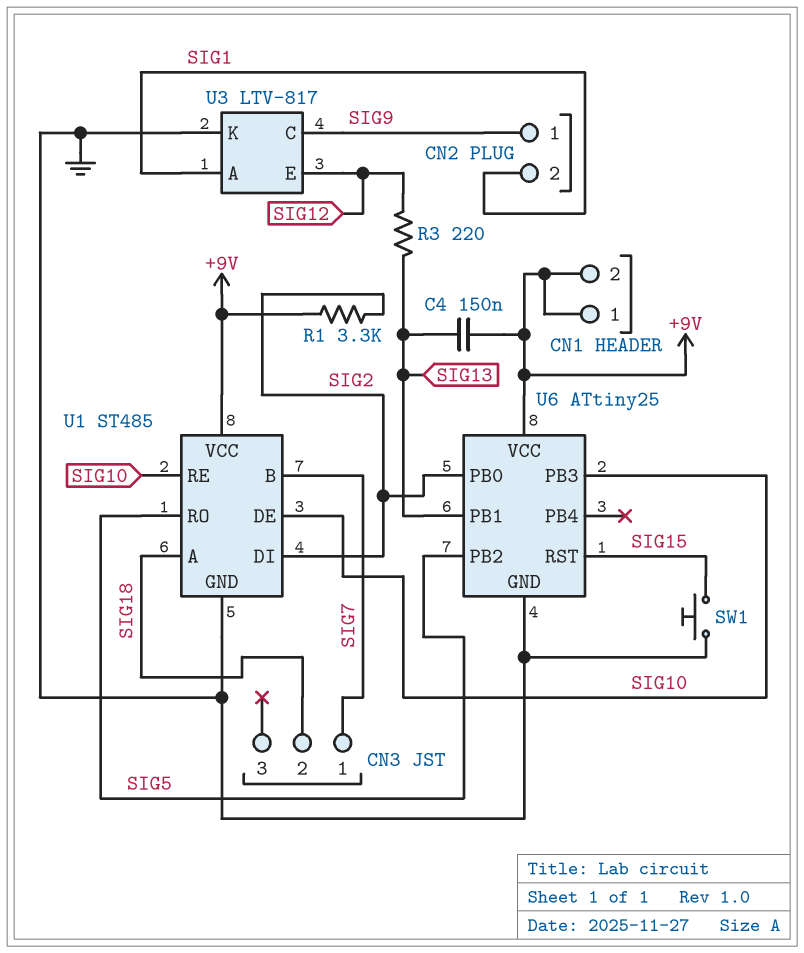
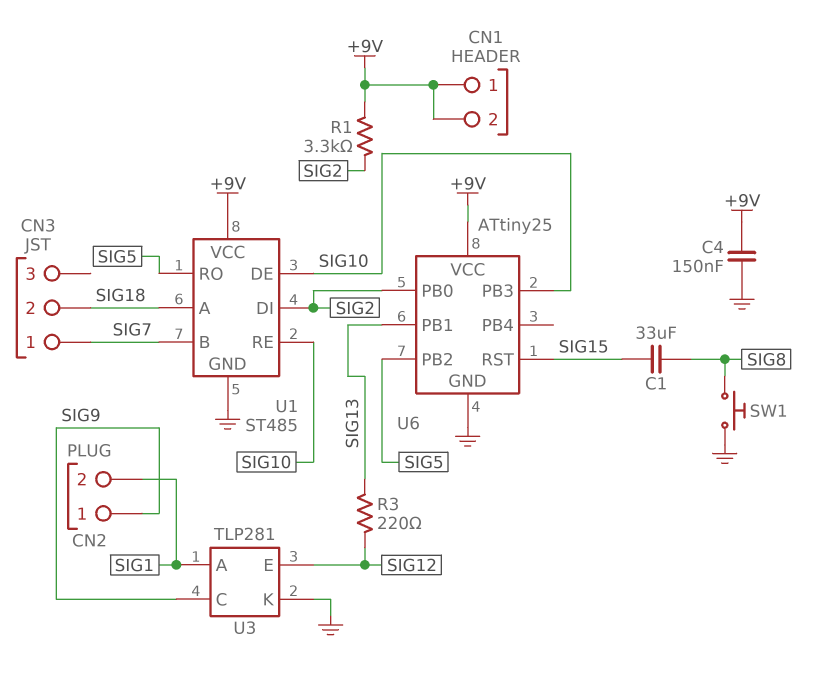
C1: none -> 33uF (SIG8, SIG15)
C4: 150nF (+9V, SIG13) -> 150nF (+9V, GND)
SW1: button (GND, SIG15) -> button (GND, SIG8)
U3: LTV-817 -> TLP281

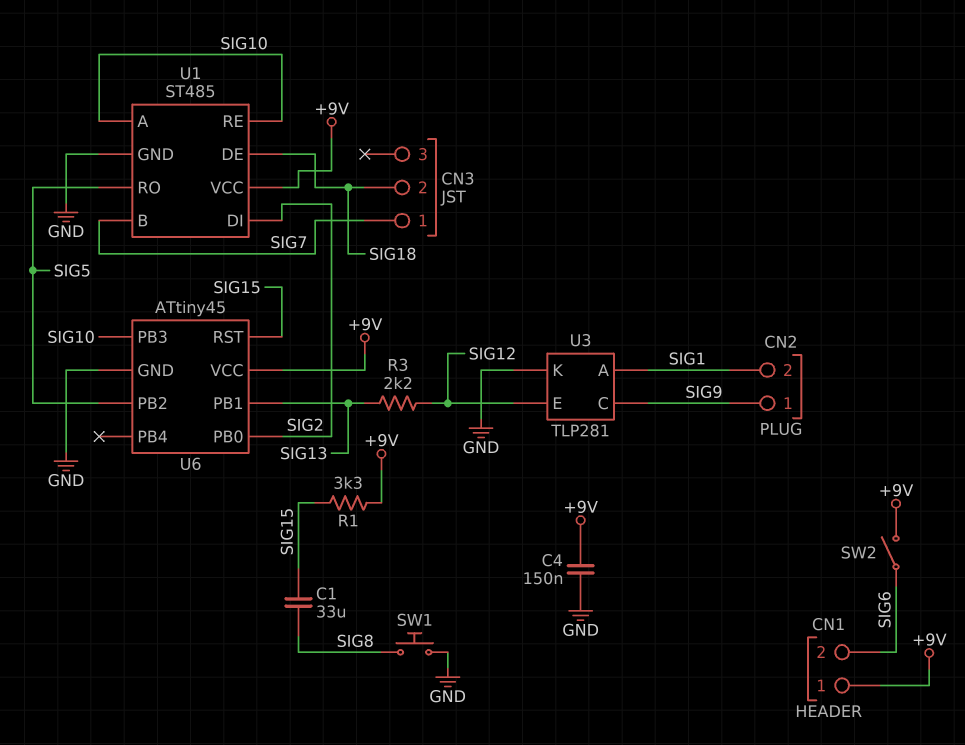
CN1 pin 2: +9V -> SIG6
R1: 3.3k (+9V, SIG2) -> 3.3k (+9V, SIG15)
R3: 220 (SIG12, SIG13) -> 2.2k (SIG12, SIG13)
SW2: none -> switch (+9V, SIG6)
U1 pin A: SIG18 -> SIG10
U1 pin DE: SIG10 -> SIG18
U6: ATtiny25 -> ATtiny45

